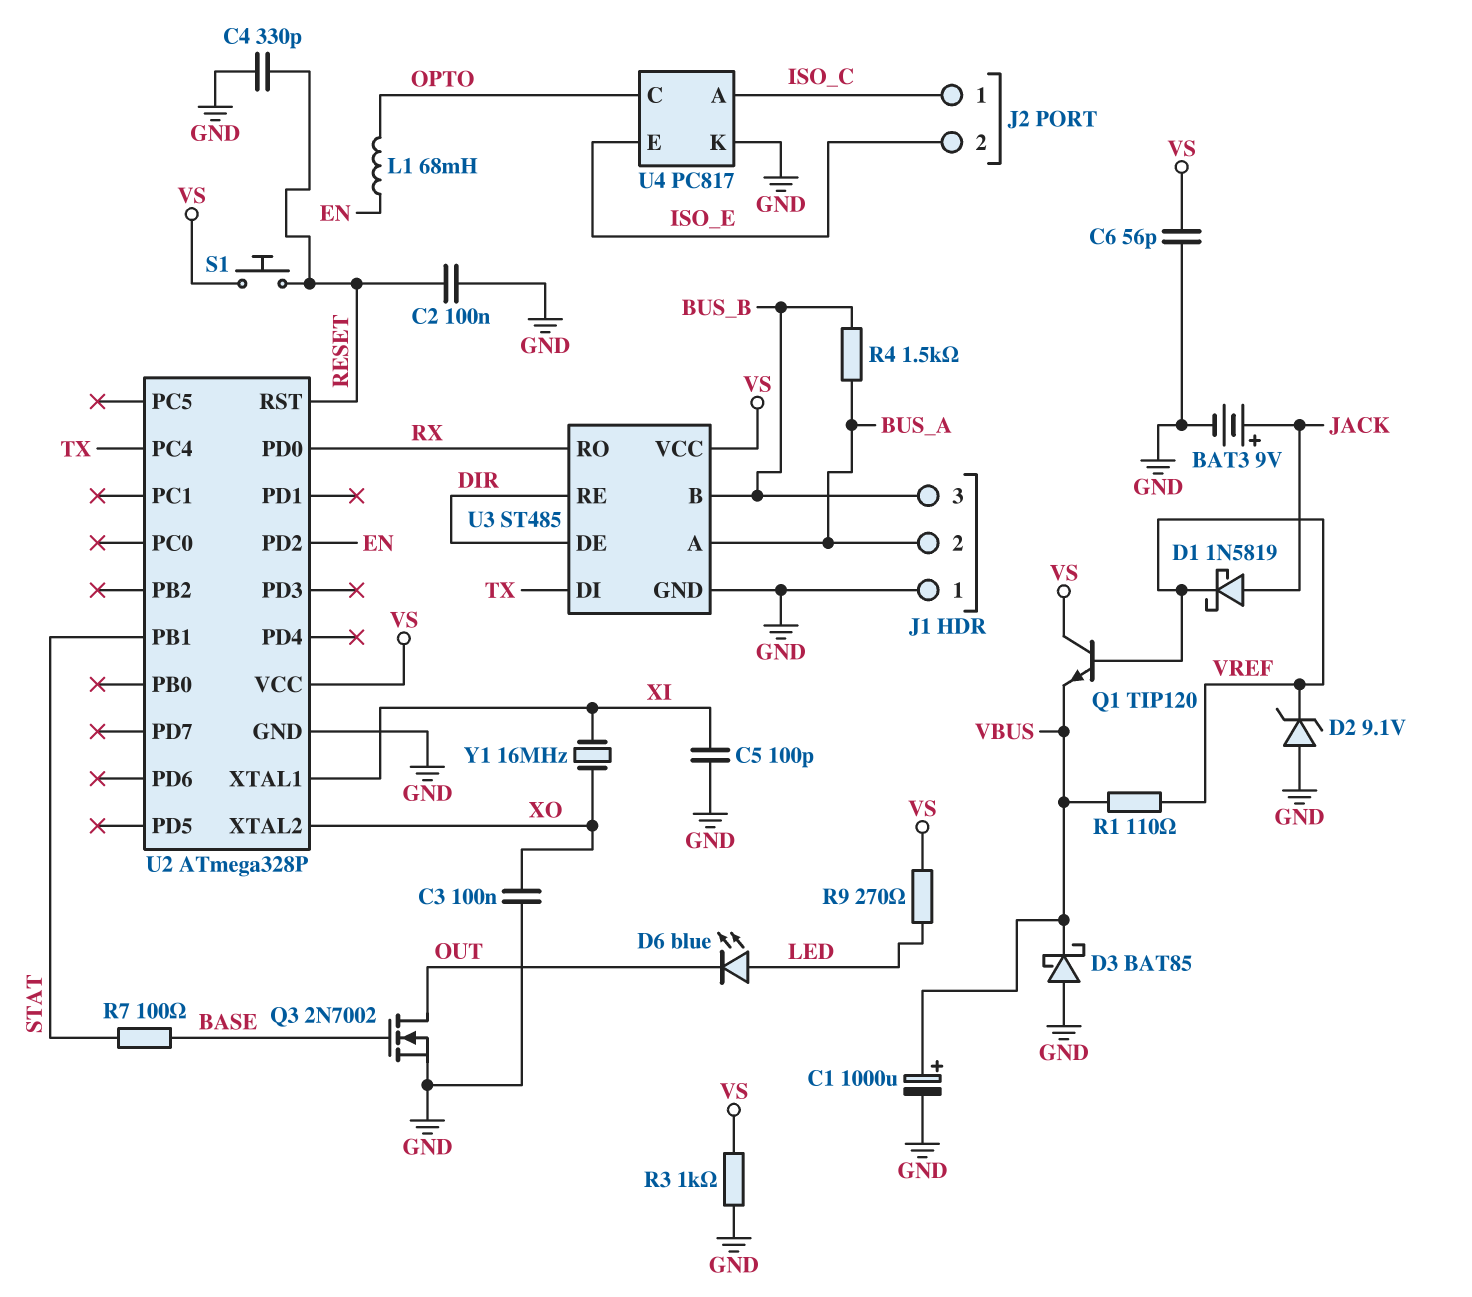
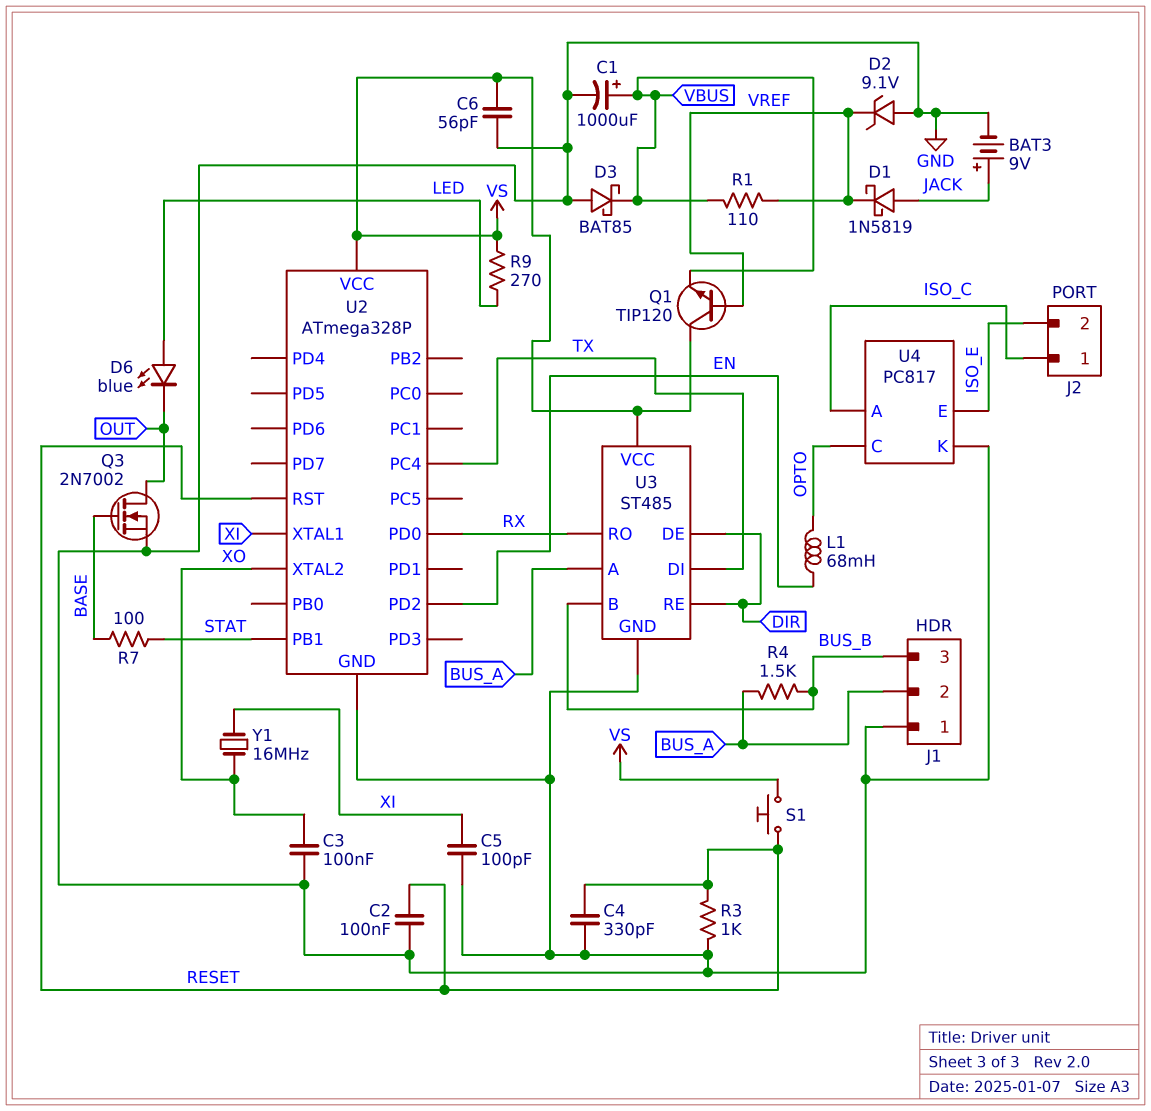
R3: 1k (GND, VS) -> 1k (GND, RESET)

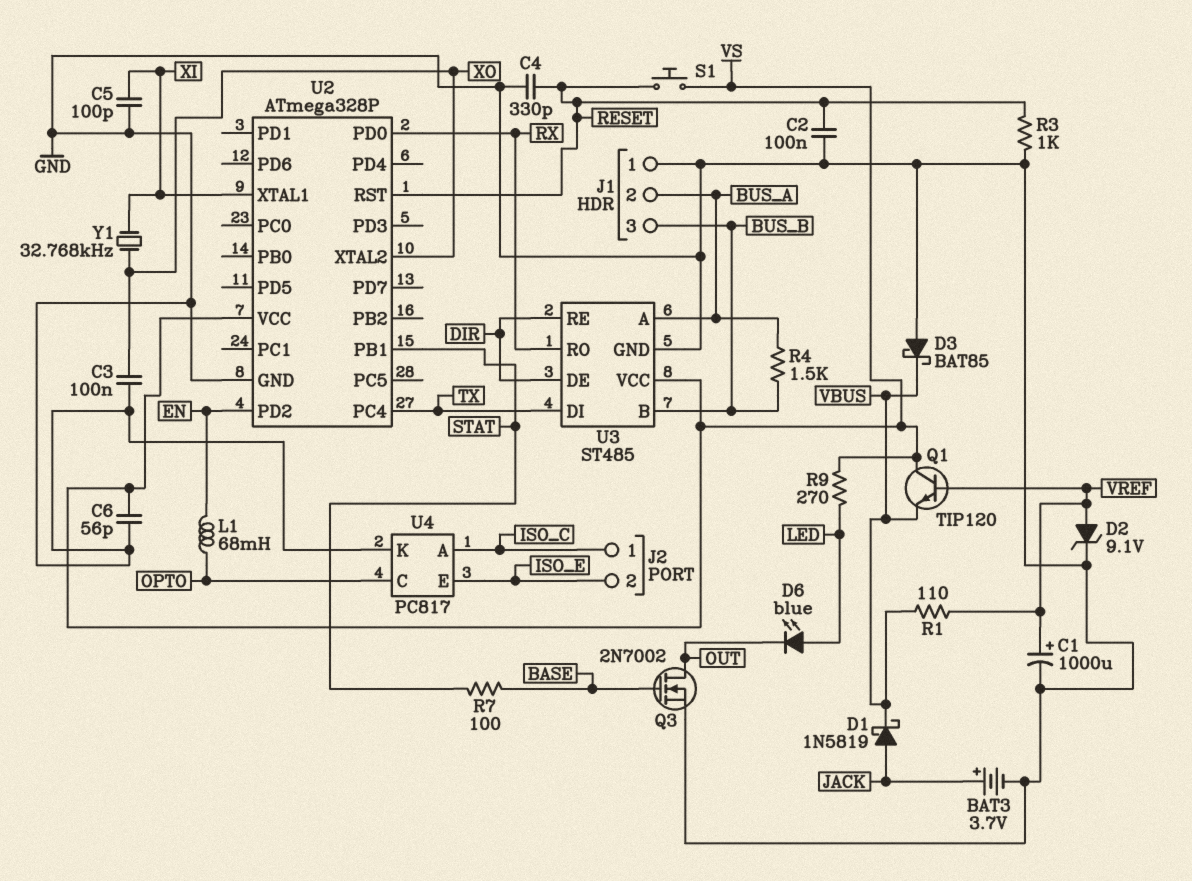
BAT3: 9V (plus JACK, minus GND) -> 3.7V (plus JACK, minus GND)
C1: 1000uF (plus VBUS, minus GND) -> 1000uF (plus VREF, minus GND)
D1: schottky 1N5819 (A JACK, K VREF) -> schottky 1N5819 (A JACK, K VBUS)
D2: zener 9.1V (A GND, K VREF) -> zener 9.1V (A VREF, K GND)
Y1: 16MHz (XI, XO) -> 32.768kHz (XI, XO)

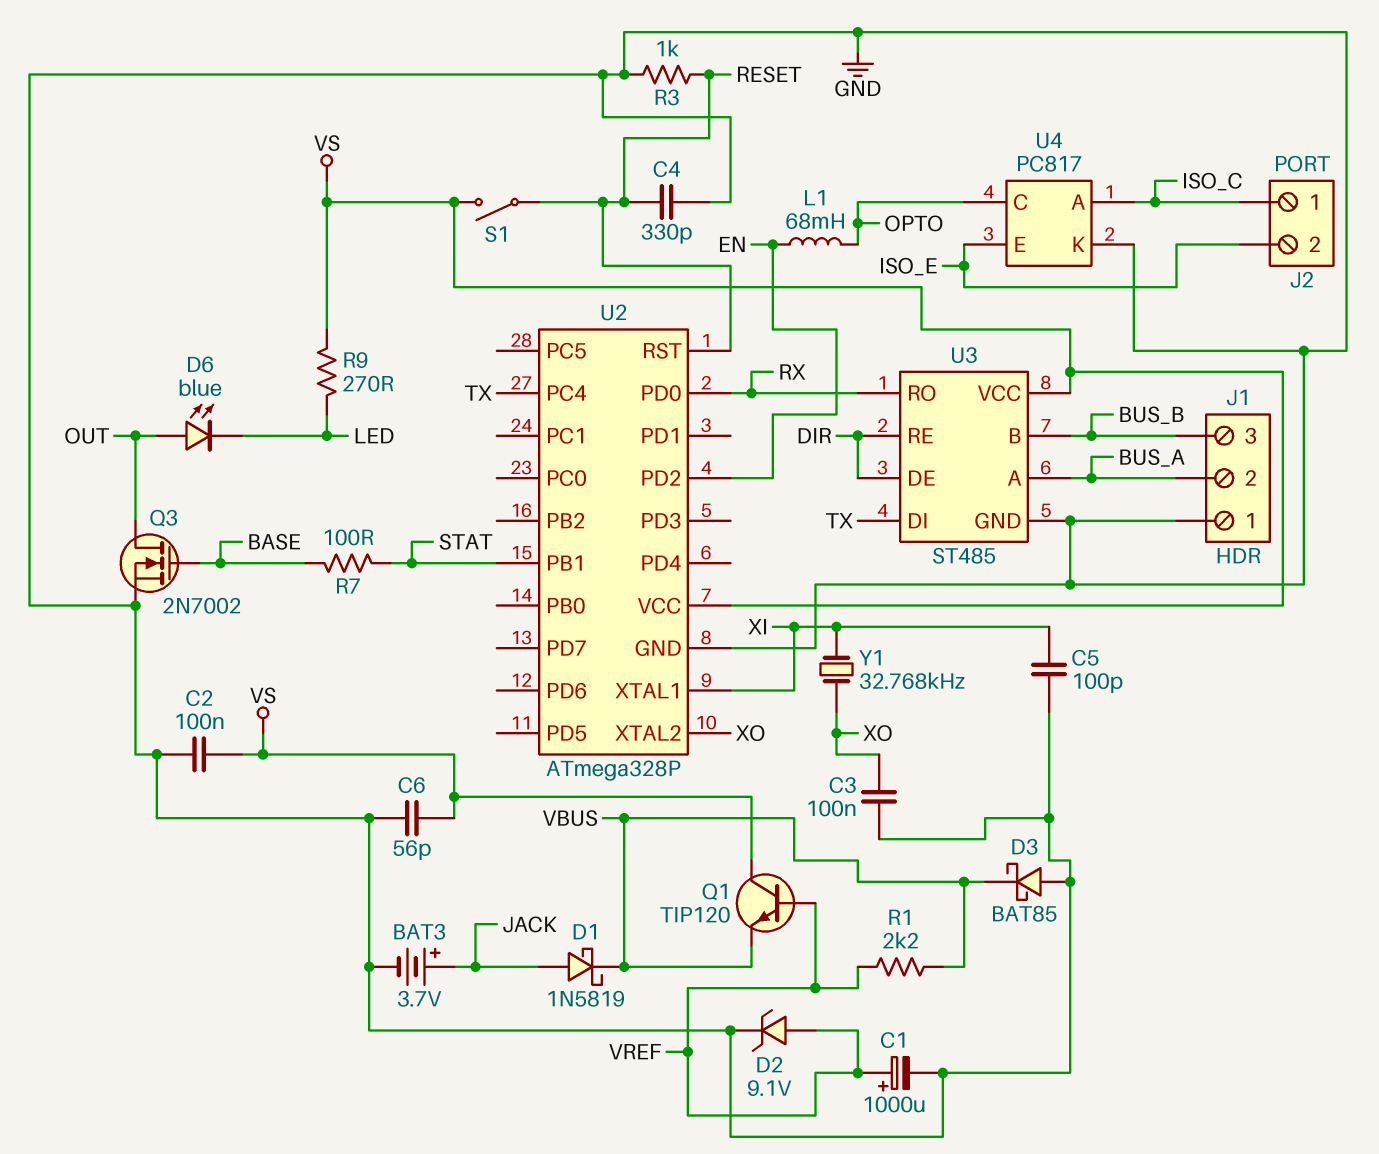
C2: 100nF (GND, RESET) -> 100nF (GND, VS)
D6: LED blue (A LED, K OUT) -> LED blue (A OUT, K LED)
R1: 110 (VBUS, VREF) -> 2.2k (VBUS, VREF)
R4: 1.5k (BUS_A, BUS_B) -> none
S1: button (RESET, VS) -> switch (RESET, VS)

